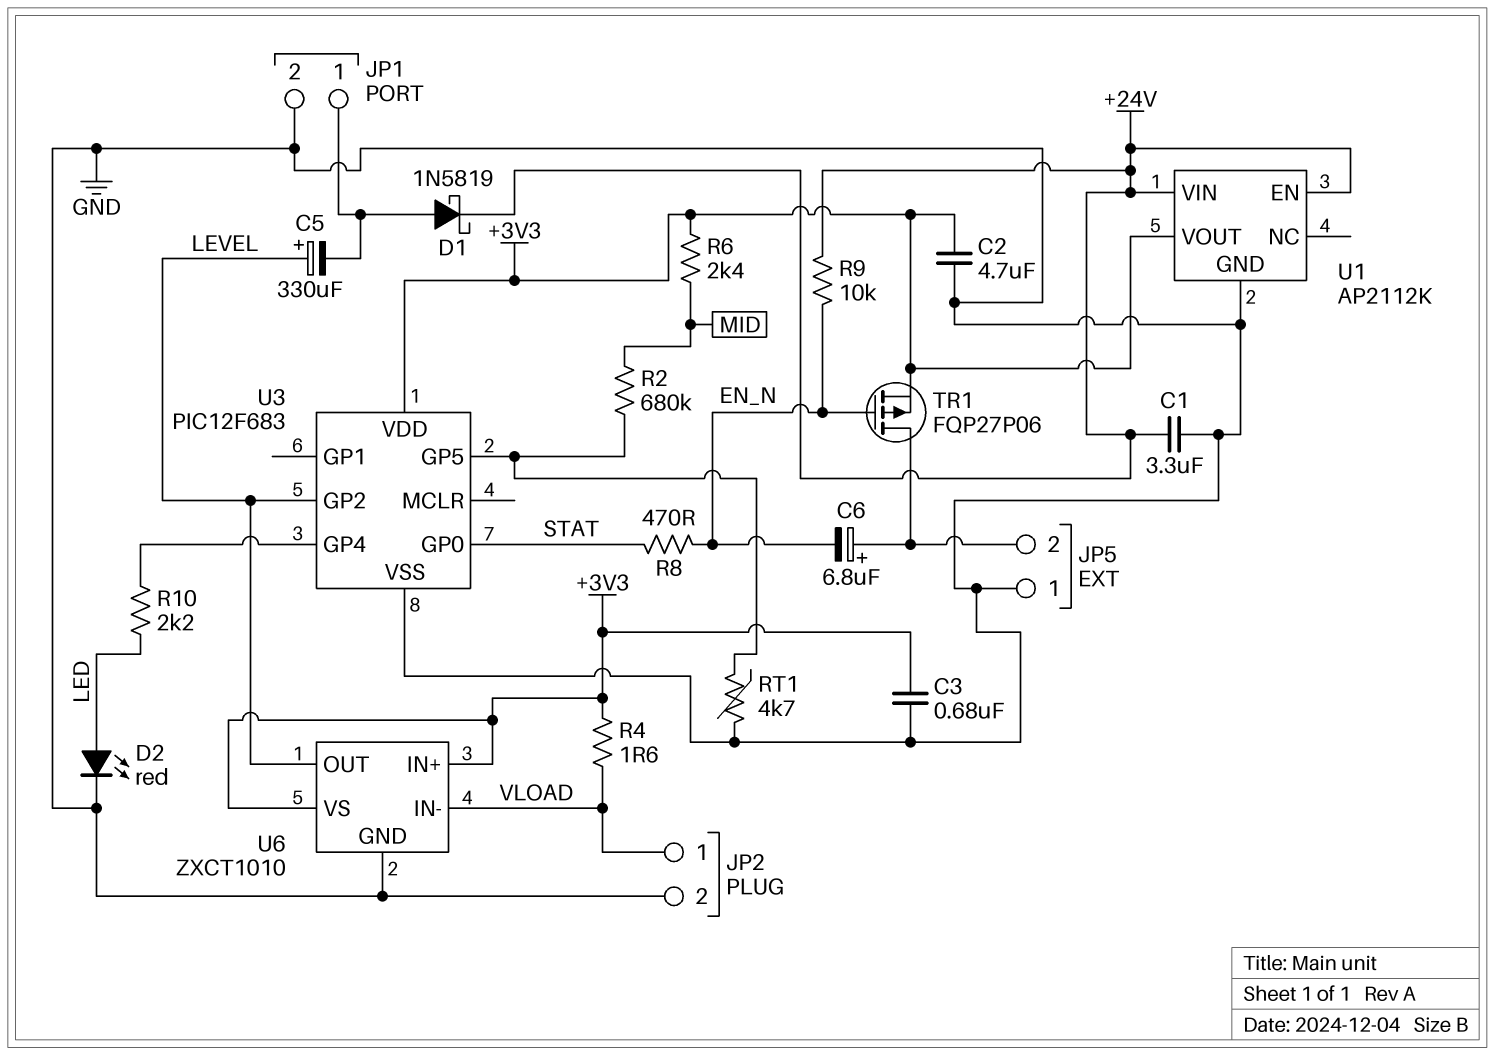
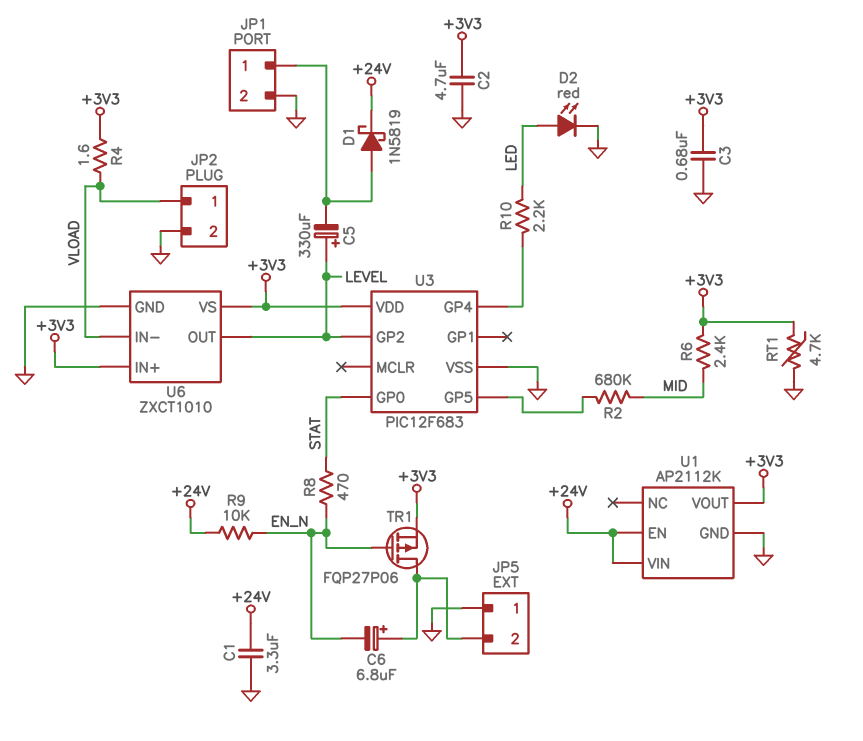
RT1: 4.7k (GND, U3/GP5) -> 4.7k (+3V3, GND)

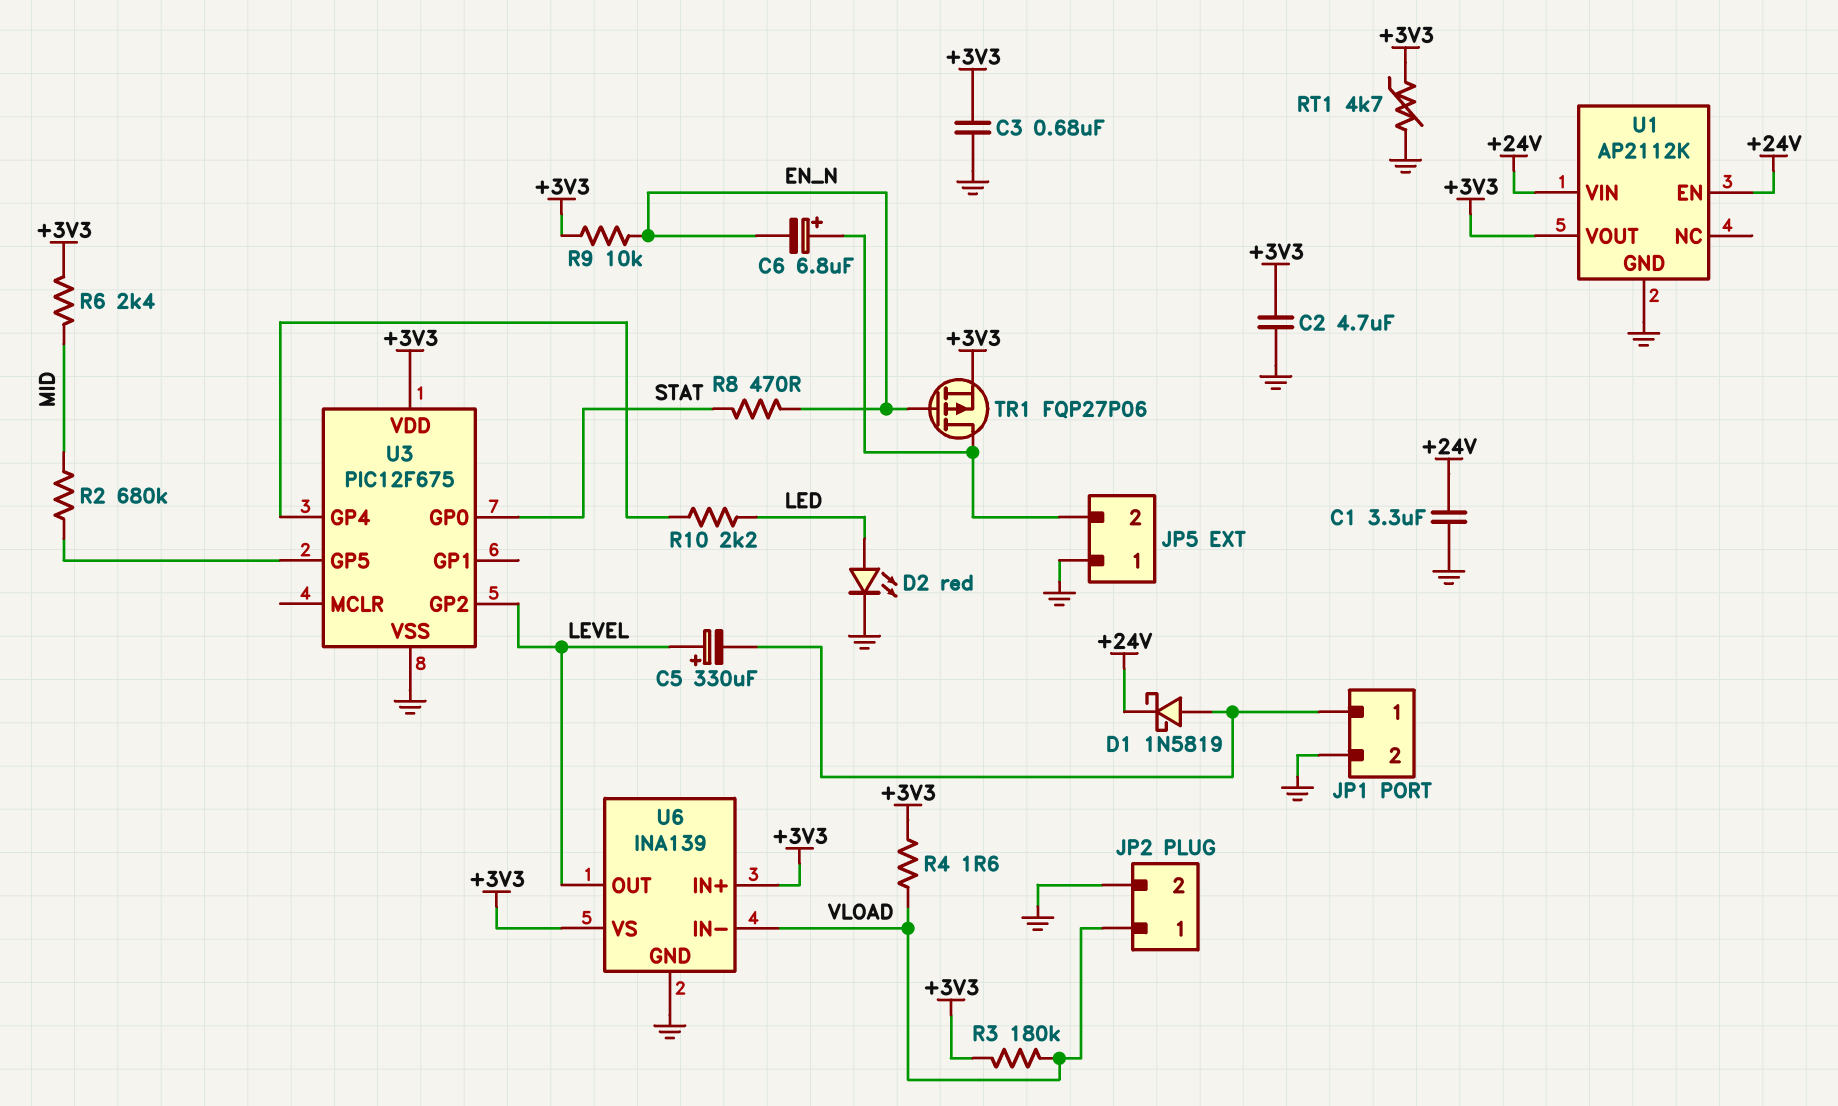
R3: none -> 180k (+3V3, VLOAD)
R9: 10k (+24V, EN_N) -> 10k (+3V3, EN_N)
U3: PIC12F683 -> PIC12F675
U6: ZXCT1010 -> INA139

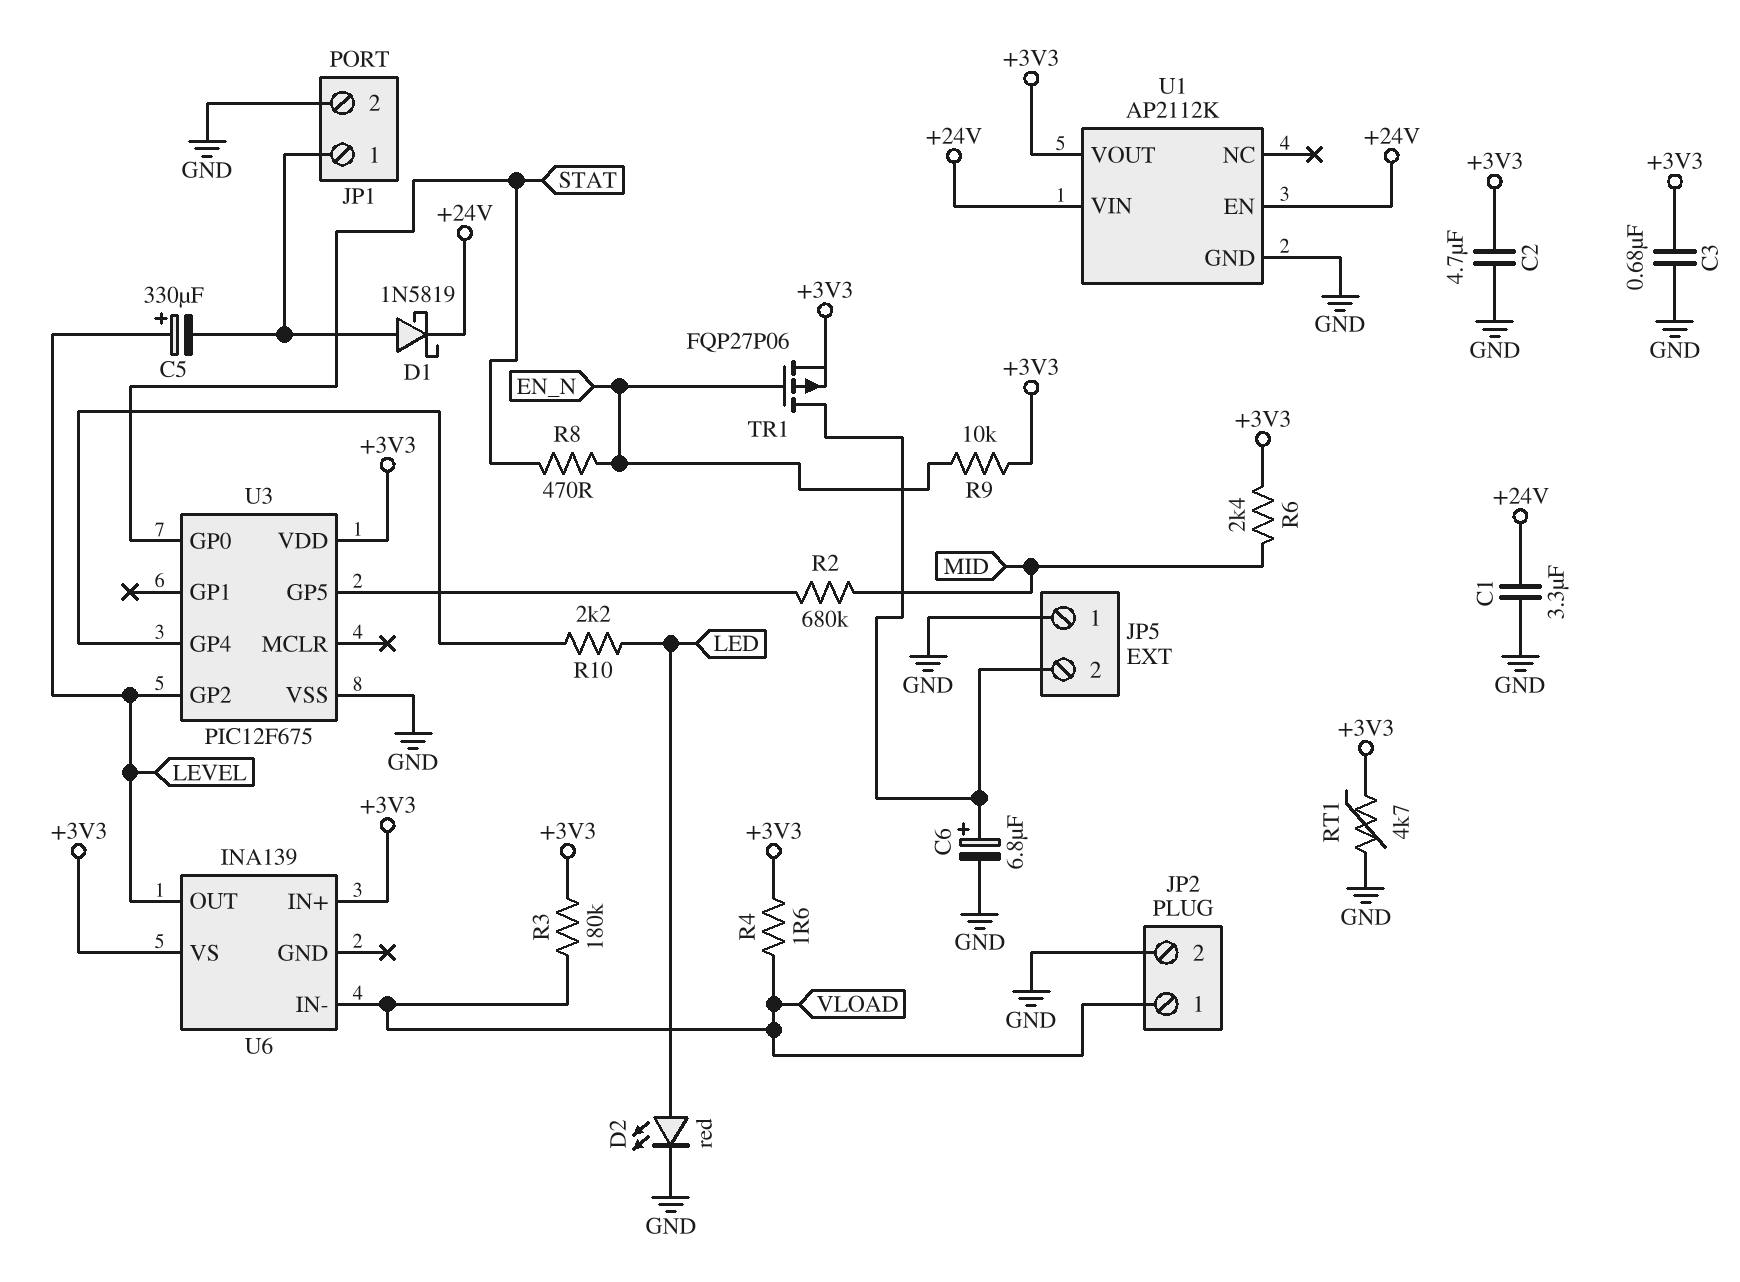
C6: 6.8uF (plus JP5/2, minus EN_N) -> 6.8uF (plus JP5/2, minus GND)
U6 pin GND: GND -> none

